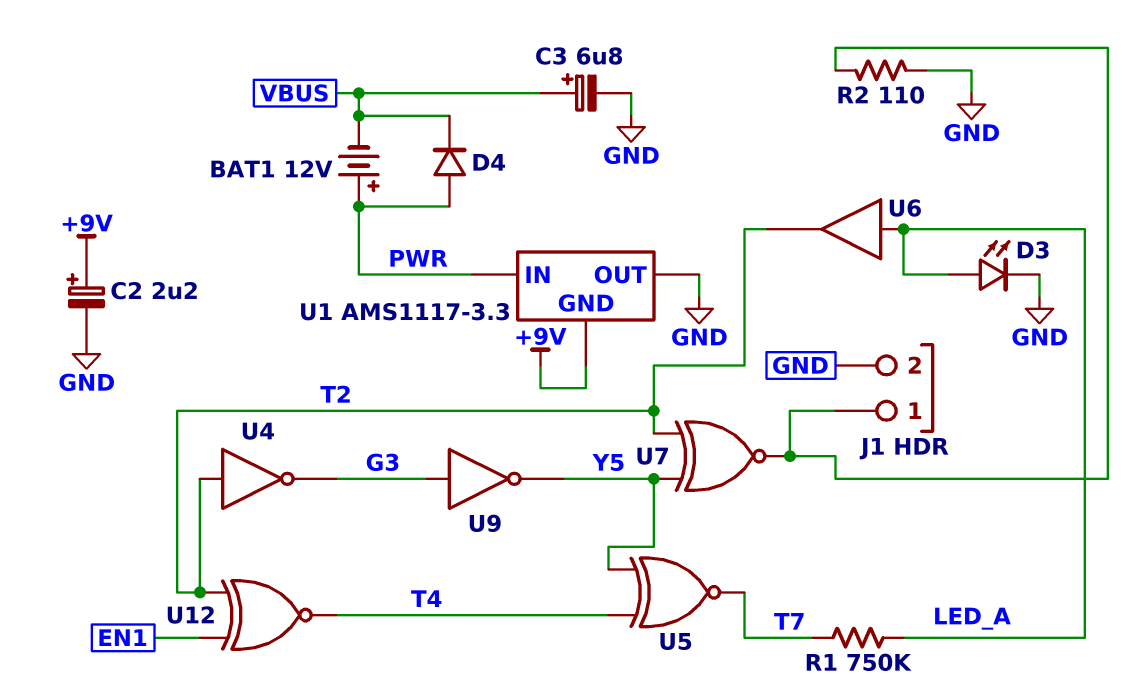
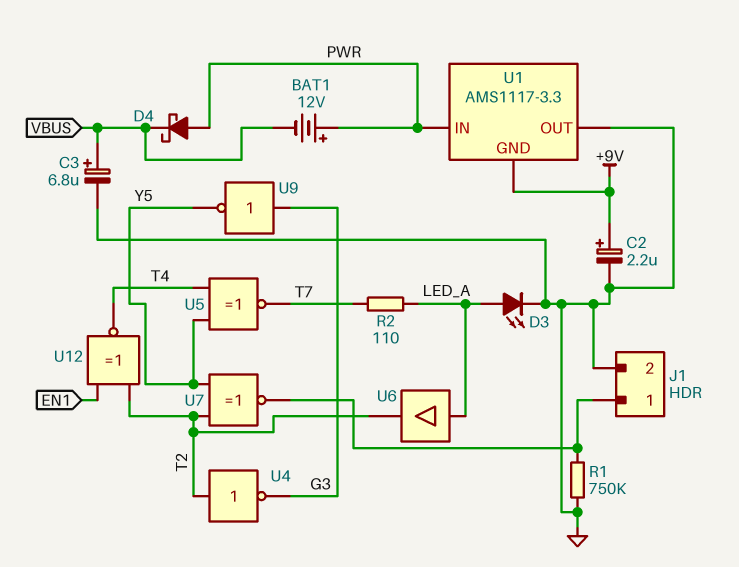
D4: diode (A PWR, K VBUS) -> schottky (A PWR, K VBUS)
R1: 750k (LED_A, T7) -> 750k (GND, J1/1)
R2: 110 (GND, J1/1) -> 110 (LED_A, T7)

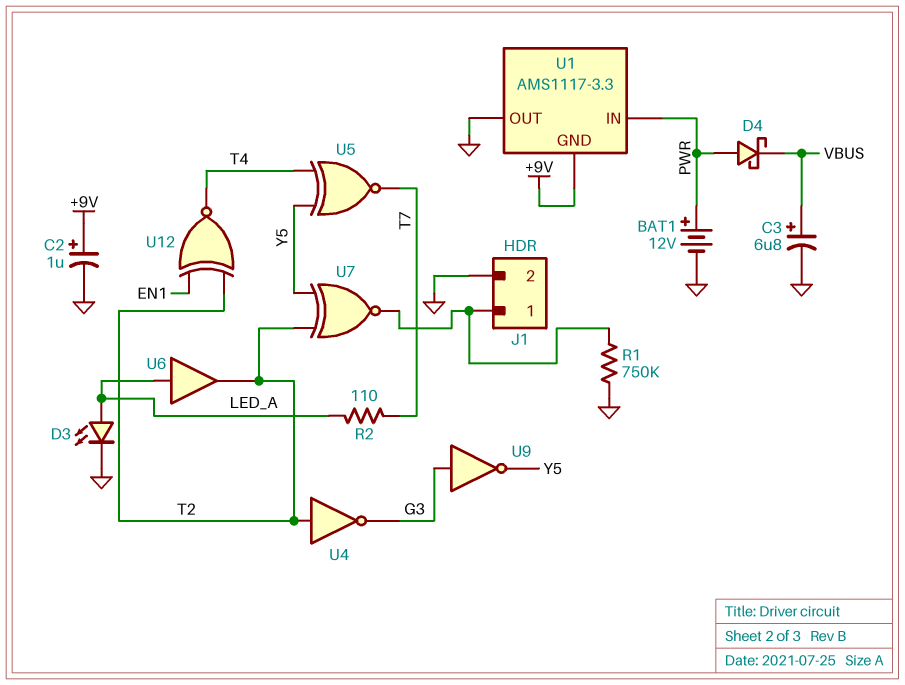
BAT1: 12V (plus PWR, minus VBUS) -> 12V (plus PWR, minus GND)
C2: 2.2uF (plus +9V, minus GND) -> 1uF (plus +9V, minus GND)

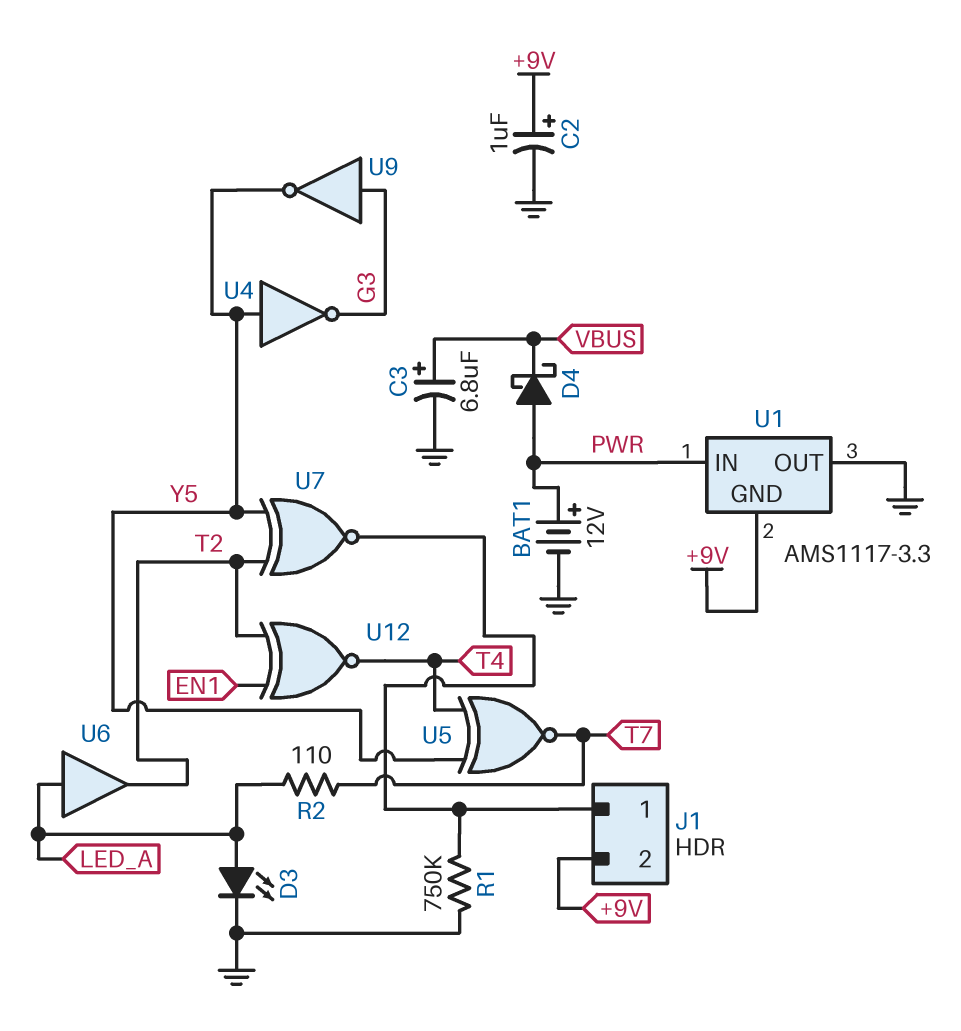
J1 pin 2: GND -> +9V
U4: NOT (in T2, out G3) -> NOT (in Y5, out G3)

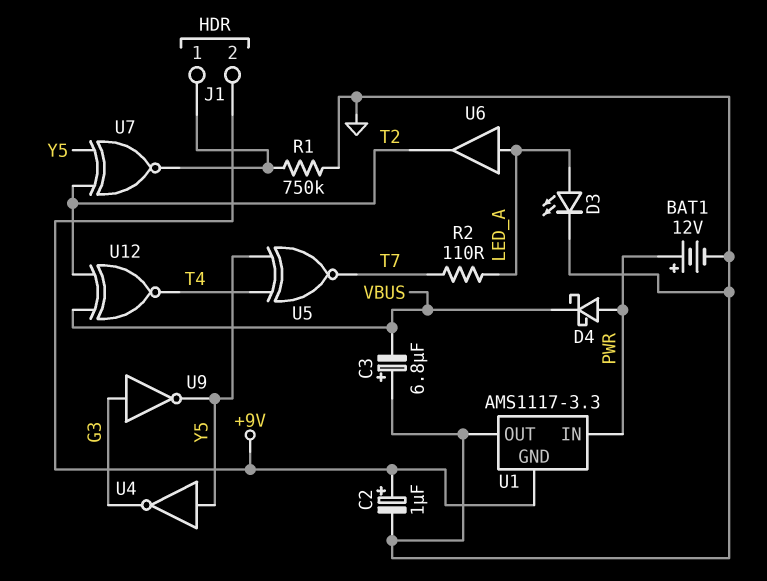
C3: 6.8uF (plus VBUS, minus GND) -> 6.8uF (plus GND, minus VBUS)
U12: XNOR (in EN1, in T2, out T4) -> XNOR (in T2, in VBUS, out T4)

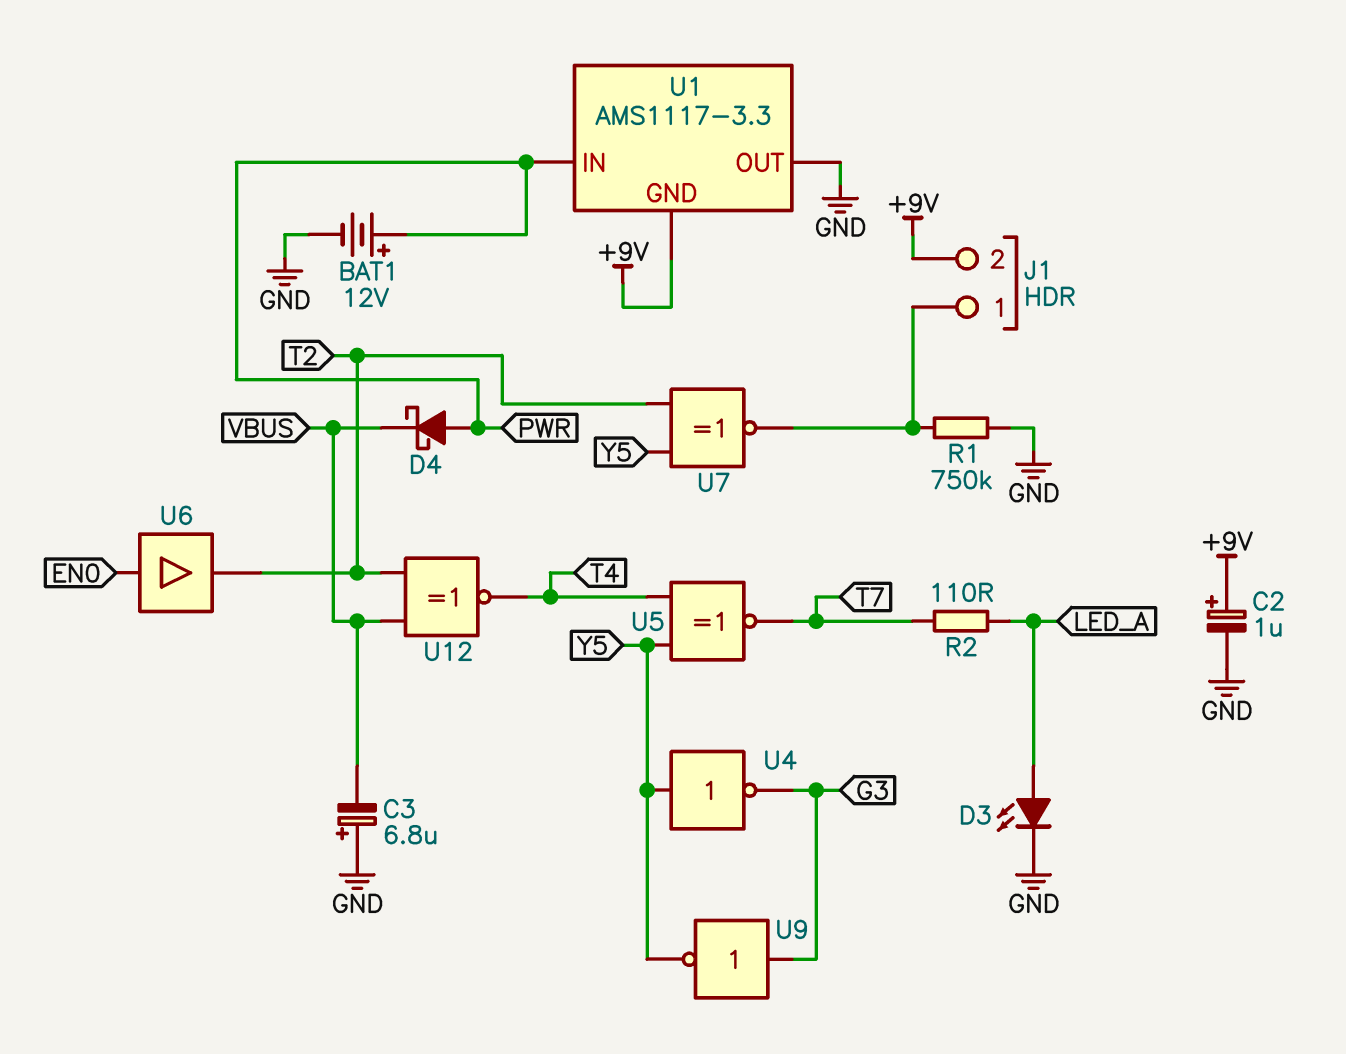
U6: buffer (in LED_A, out T2) -> buffer (in EN0, out T2)

